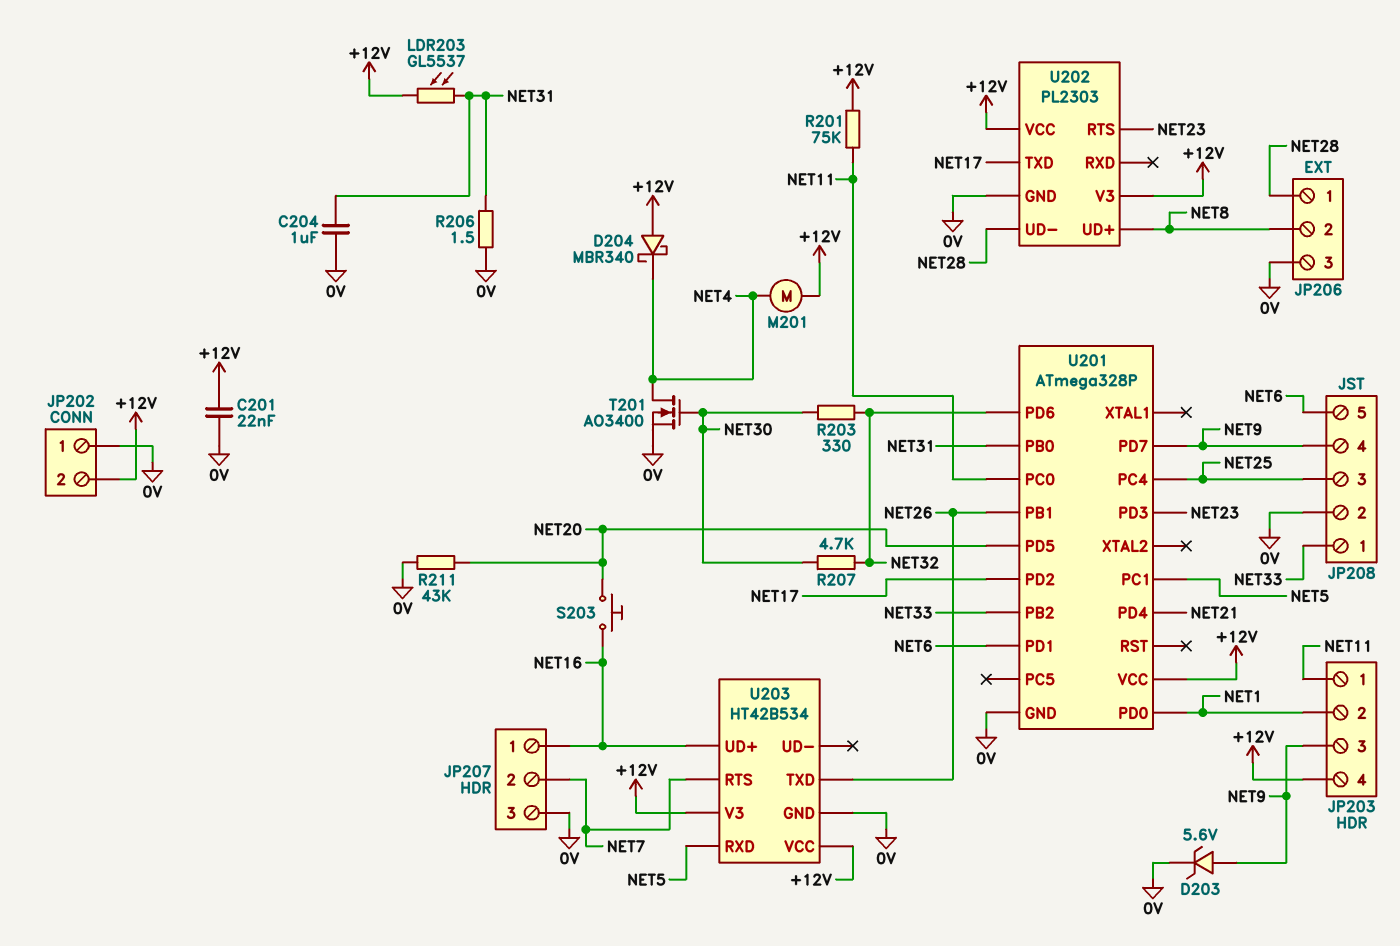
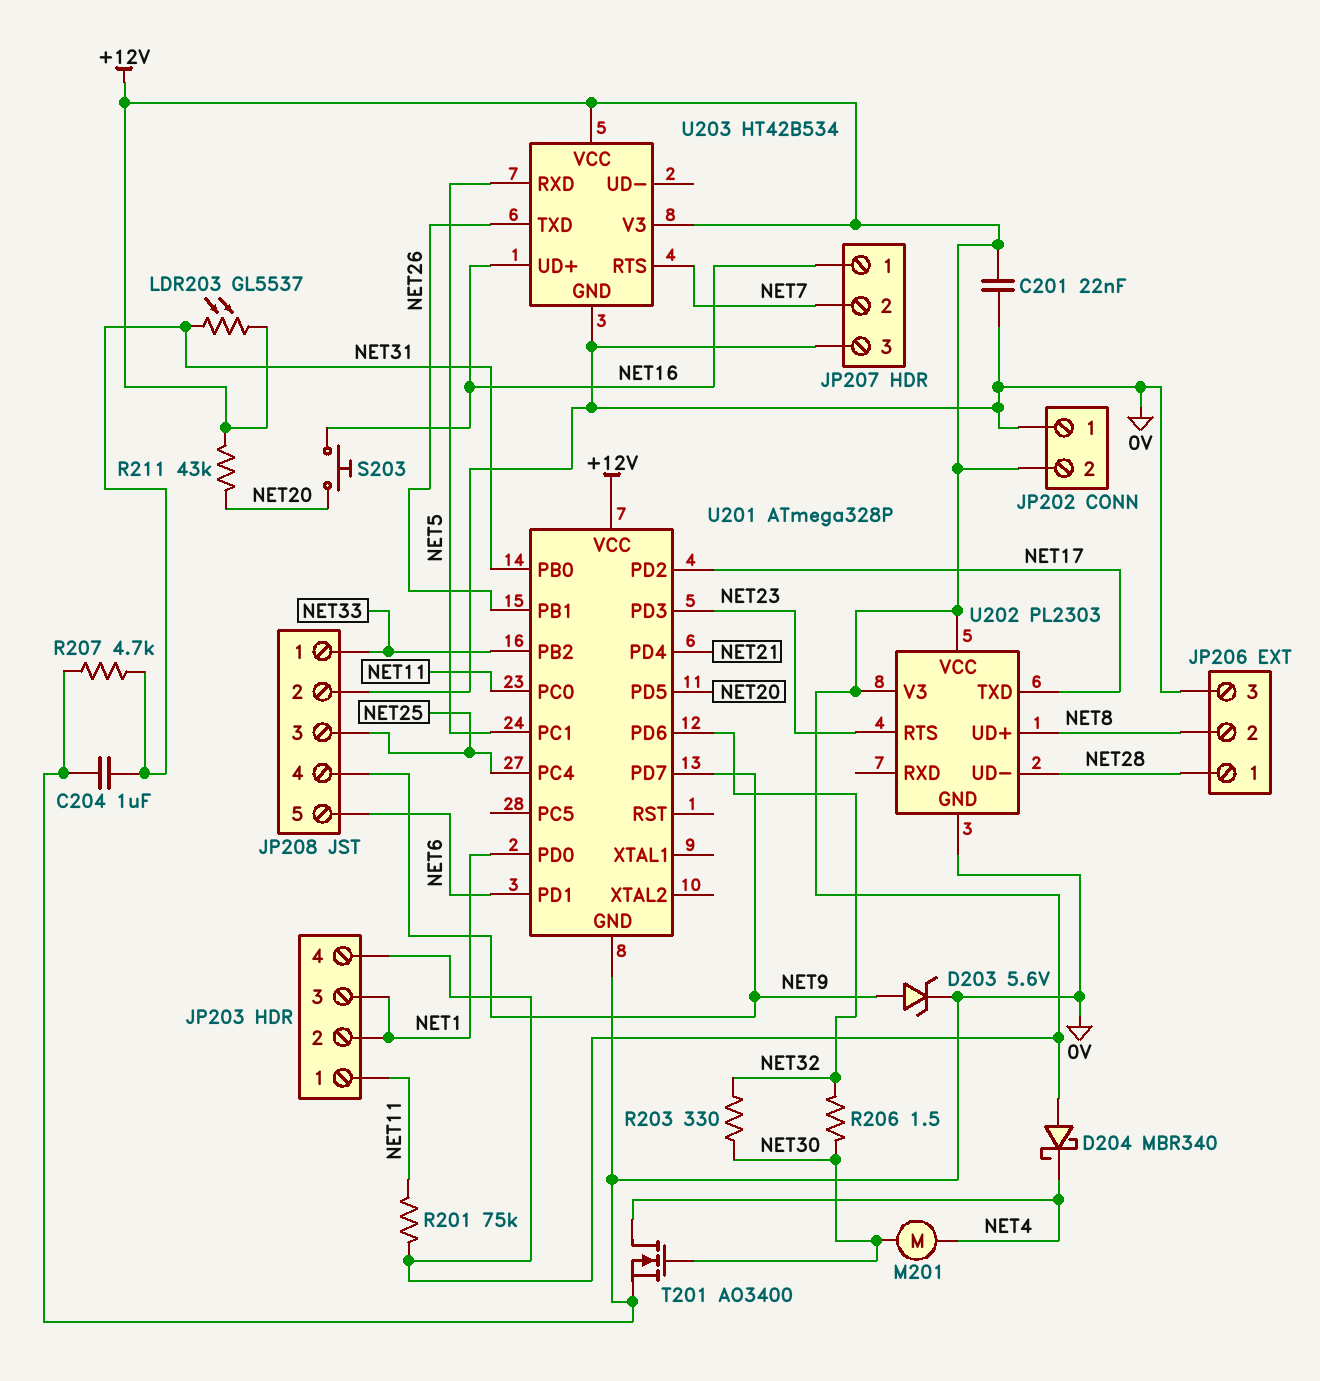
JP203 pin 3: NET9 -> NET1
M201: motor (+12V, NET4) -> motor (NET4, NET30)
R206: 1.5 (0V, NET31) -> 1.5 (NET30, NET32)
R207: 4.7k (NET30, NET32) -> 4.7k (0V, NET31)
R211: 43k (0V, NET20) -> 43k (+12V, NET20)

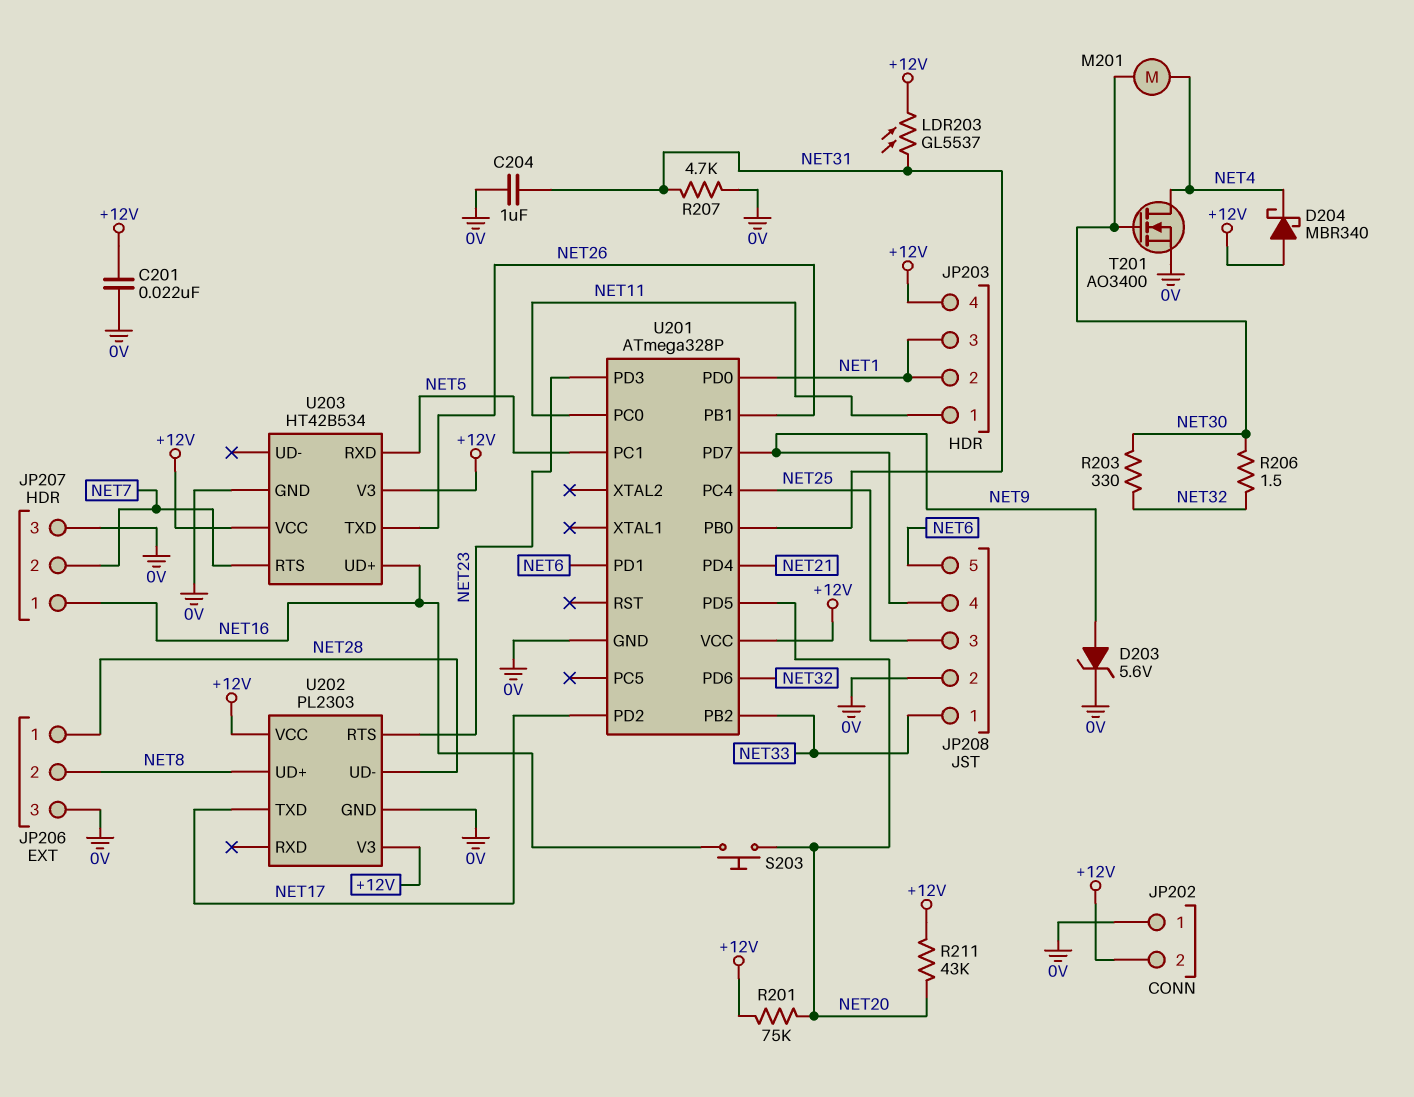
R201: 75k (+12V, NET11) -> 75k (+12V, NET20)

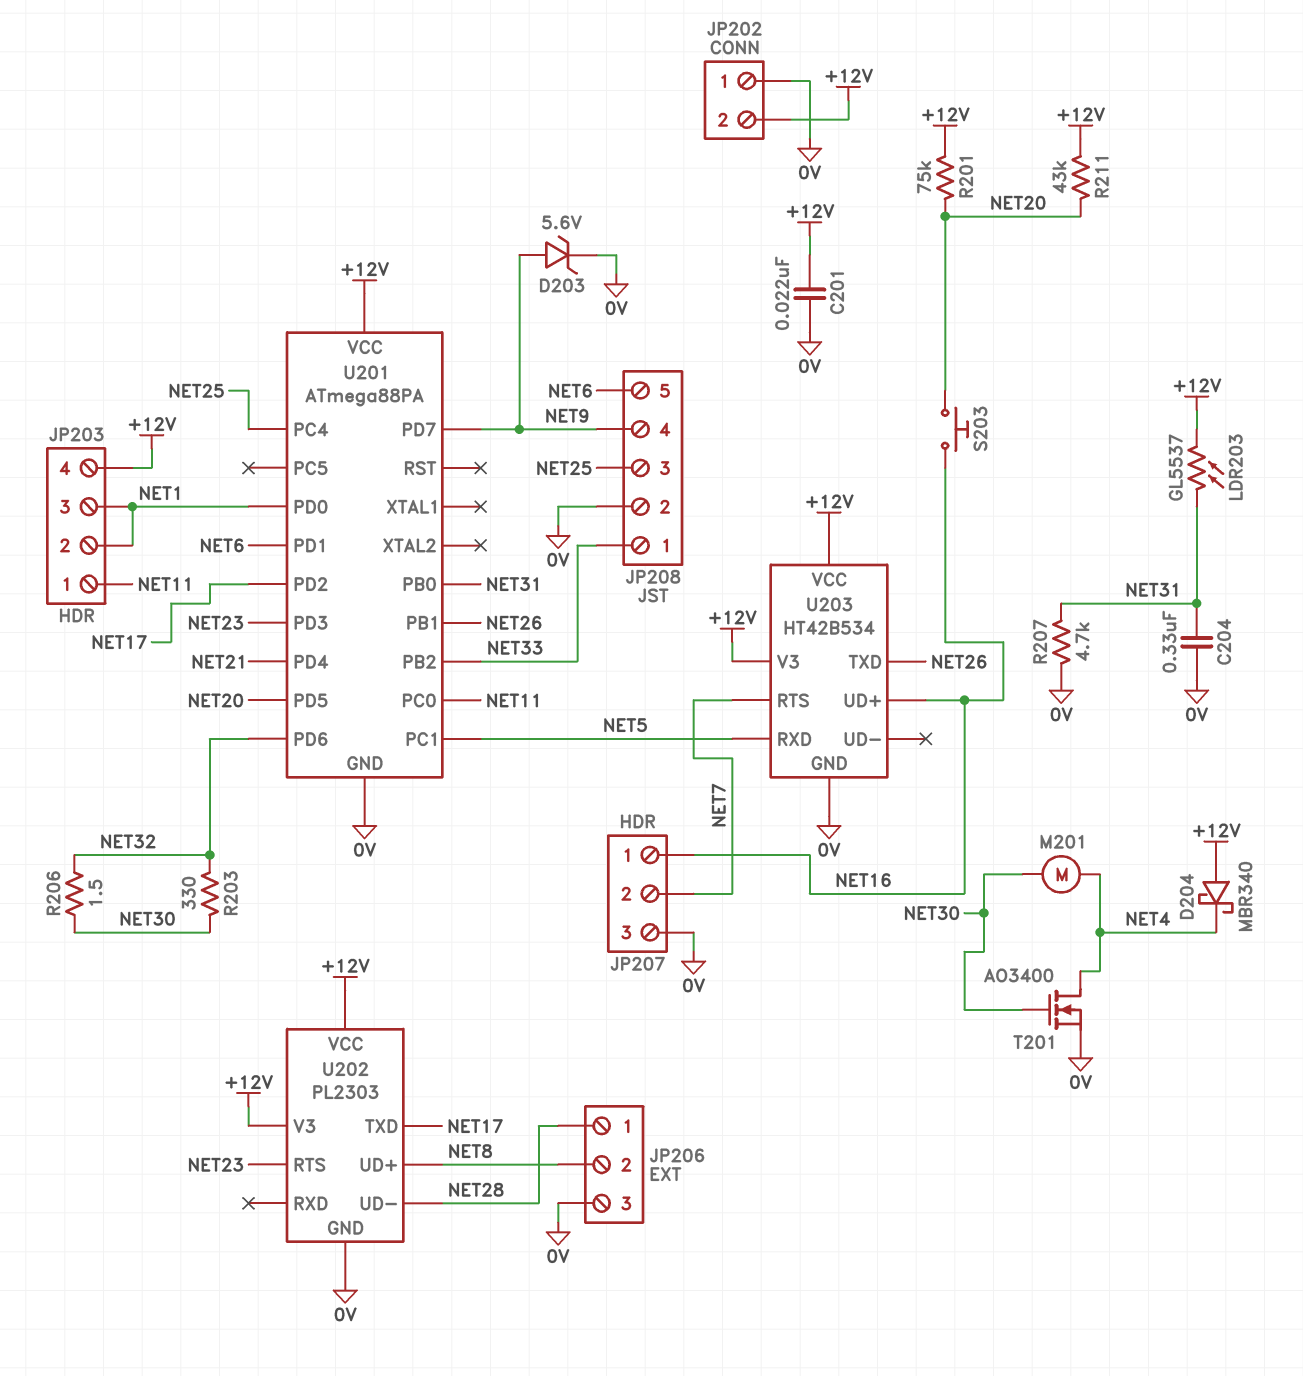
C204: 1uF (0V, NET31) -> 330nF (0V, NET31)
U201: ATmega328P -> ATmega88PA

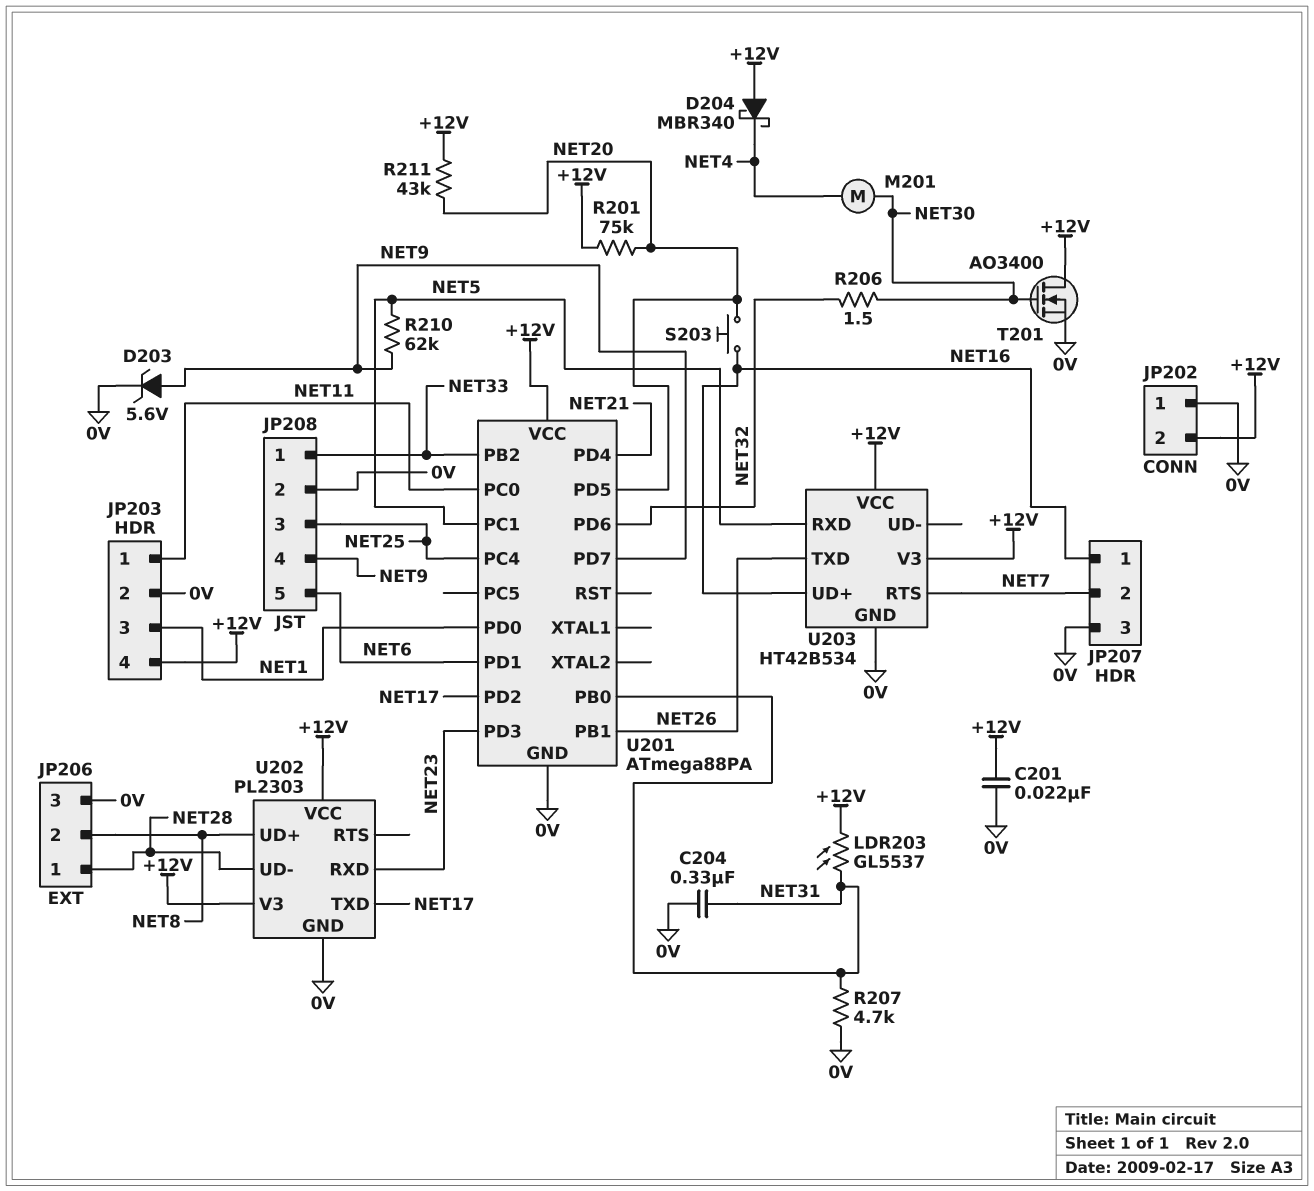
JP203 pin 2: NET1 -> 0V
R203: 330 (NET30, NET32) -> none
R210: none -> 62k (NET5, NET9)
T201: NMOS AO3400 (G NET30, D NET4, S 0V) -> NMOS AO3400 (G NET30, D +12V, S 0V)
U202 pin RTS: NET23 -> none
U202 pin RXD: none -> NET23

